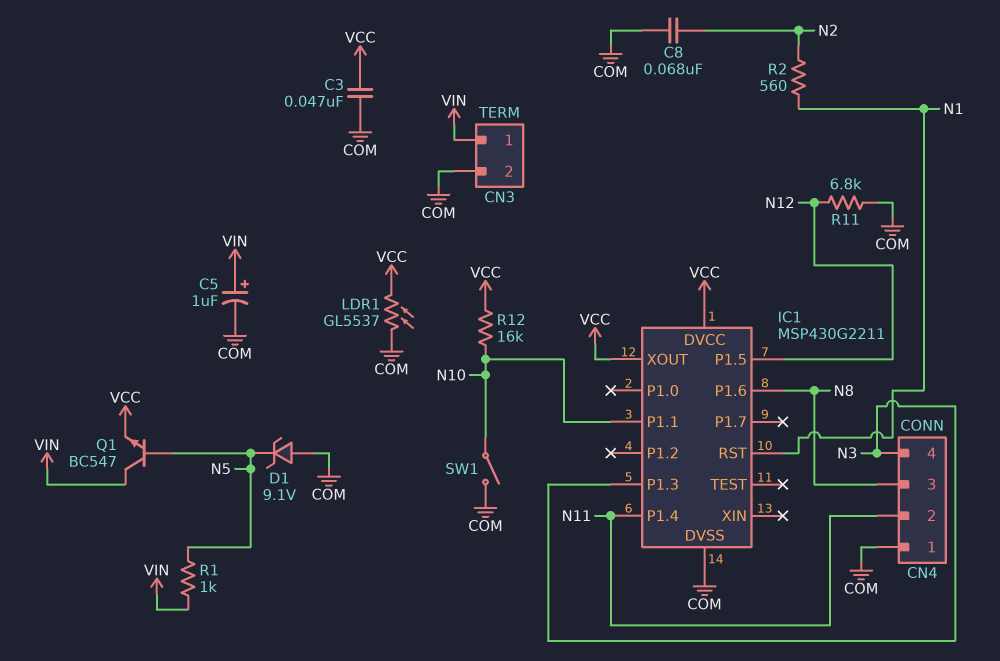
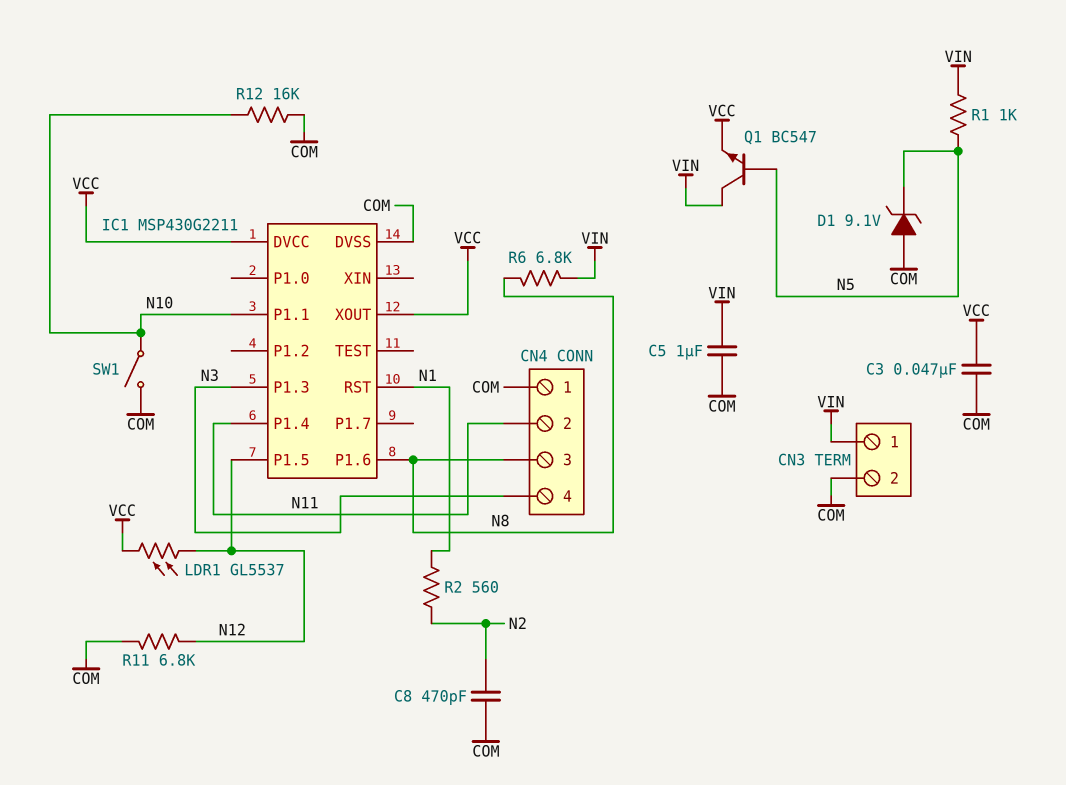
C5: 1uF (plus VIN, minus COM) -> 1uF (COM, VIN)
C8: 68nF (COM, N2) -> 470pF (COM, N2)
LDR1: GL5537 (COM, VCC) -> GL5537 (N12, VCC)
R6: none -> 6.8k (N8, VIN)
R12: 16k (N10, VCC) -> 16k (COM, N10)

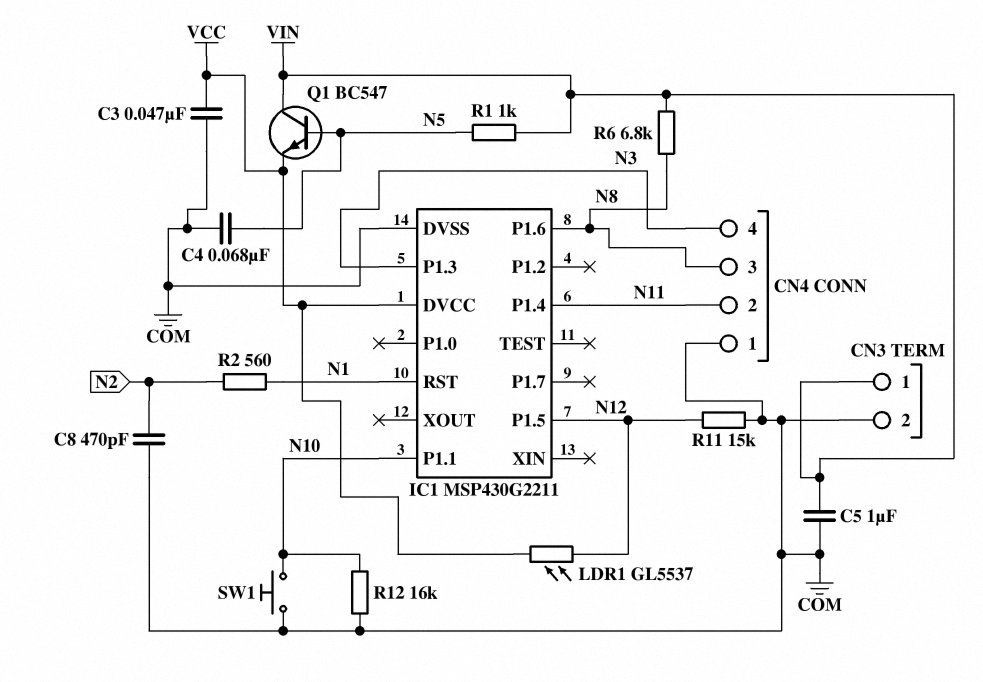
C4: none -> 68nF (COM, N5)
D1: zener 9.1V (A COM, K N5) -> none
IC1 pin XOUT: VCC -> none
R11: 6.8k (COM, N12) -> 15k (COM, N12)
SW1: switch (COM, N10) -> button (COM, N10)

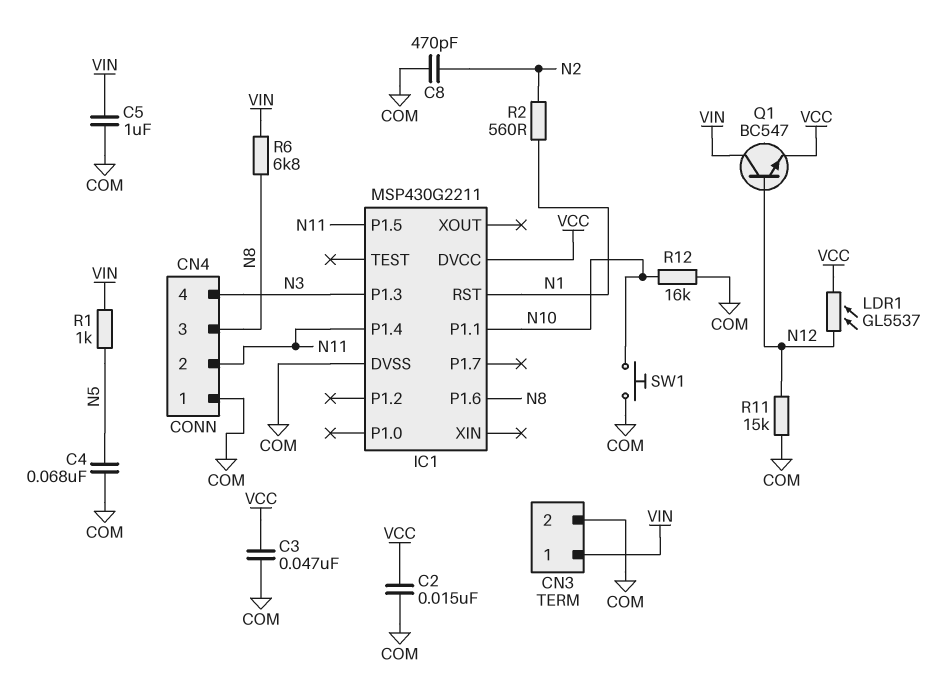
C2: none -> 15nF (COM, VCC)
IC1 pin P1.5: N12 -> N11
Q1: NPN BC547 (B N5, C VIN, E VCC) -> NPN BC547 (B N12, C VIN, E VCC)

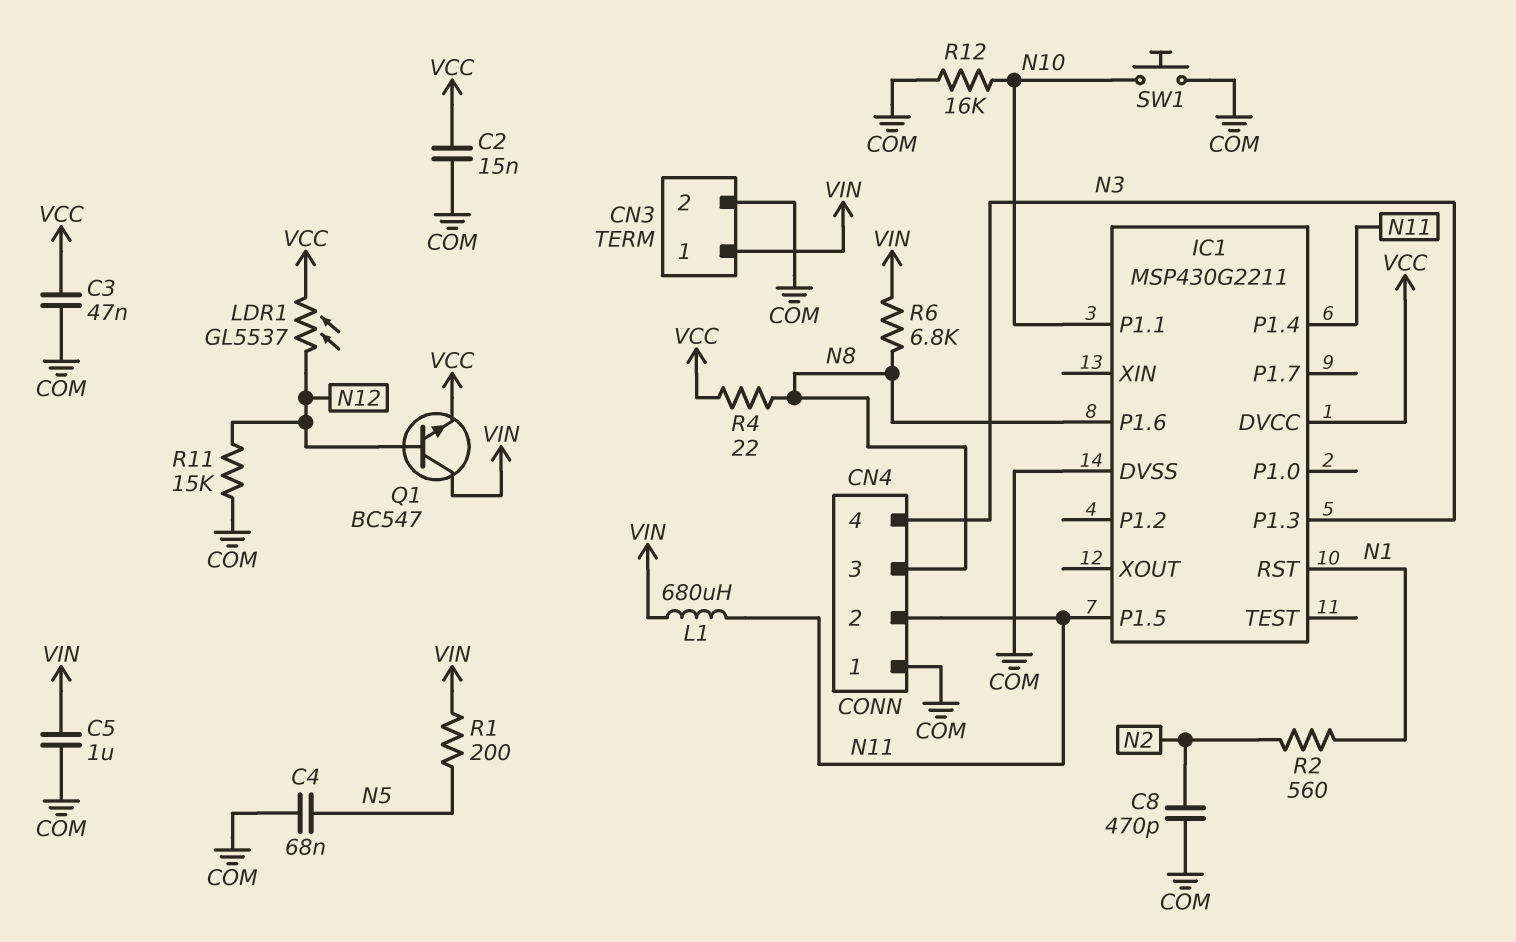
L1: none -> 680uH (N11, VIN)
R1: 1k (N5, VIN) -> 200 (N5, VIN)
R4: none -> 22 (N8, VCC)

